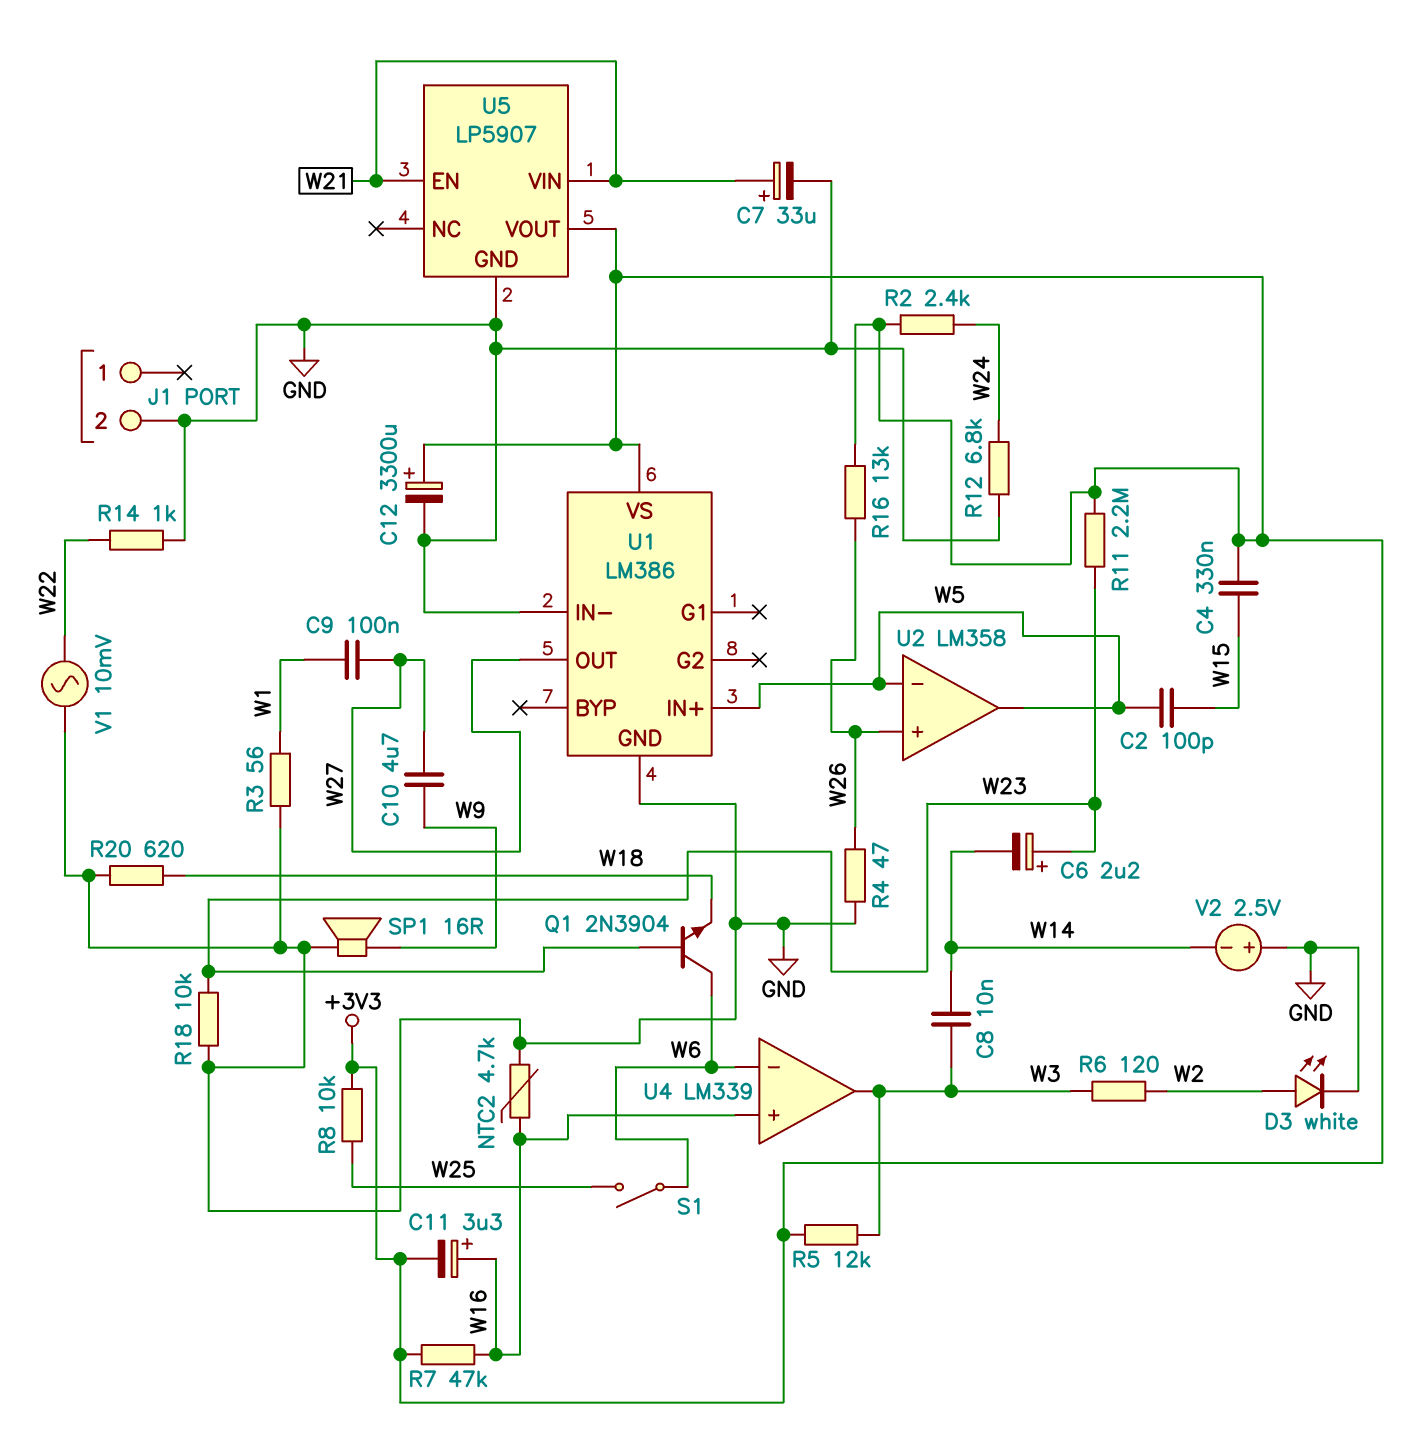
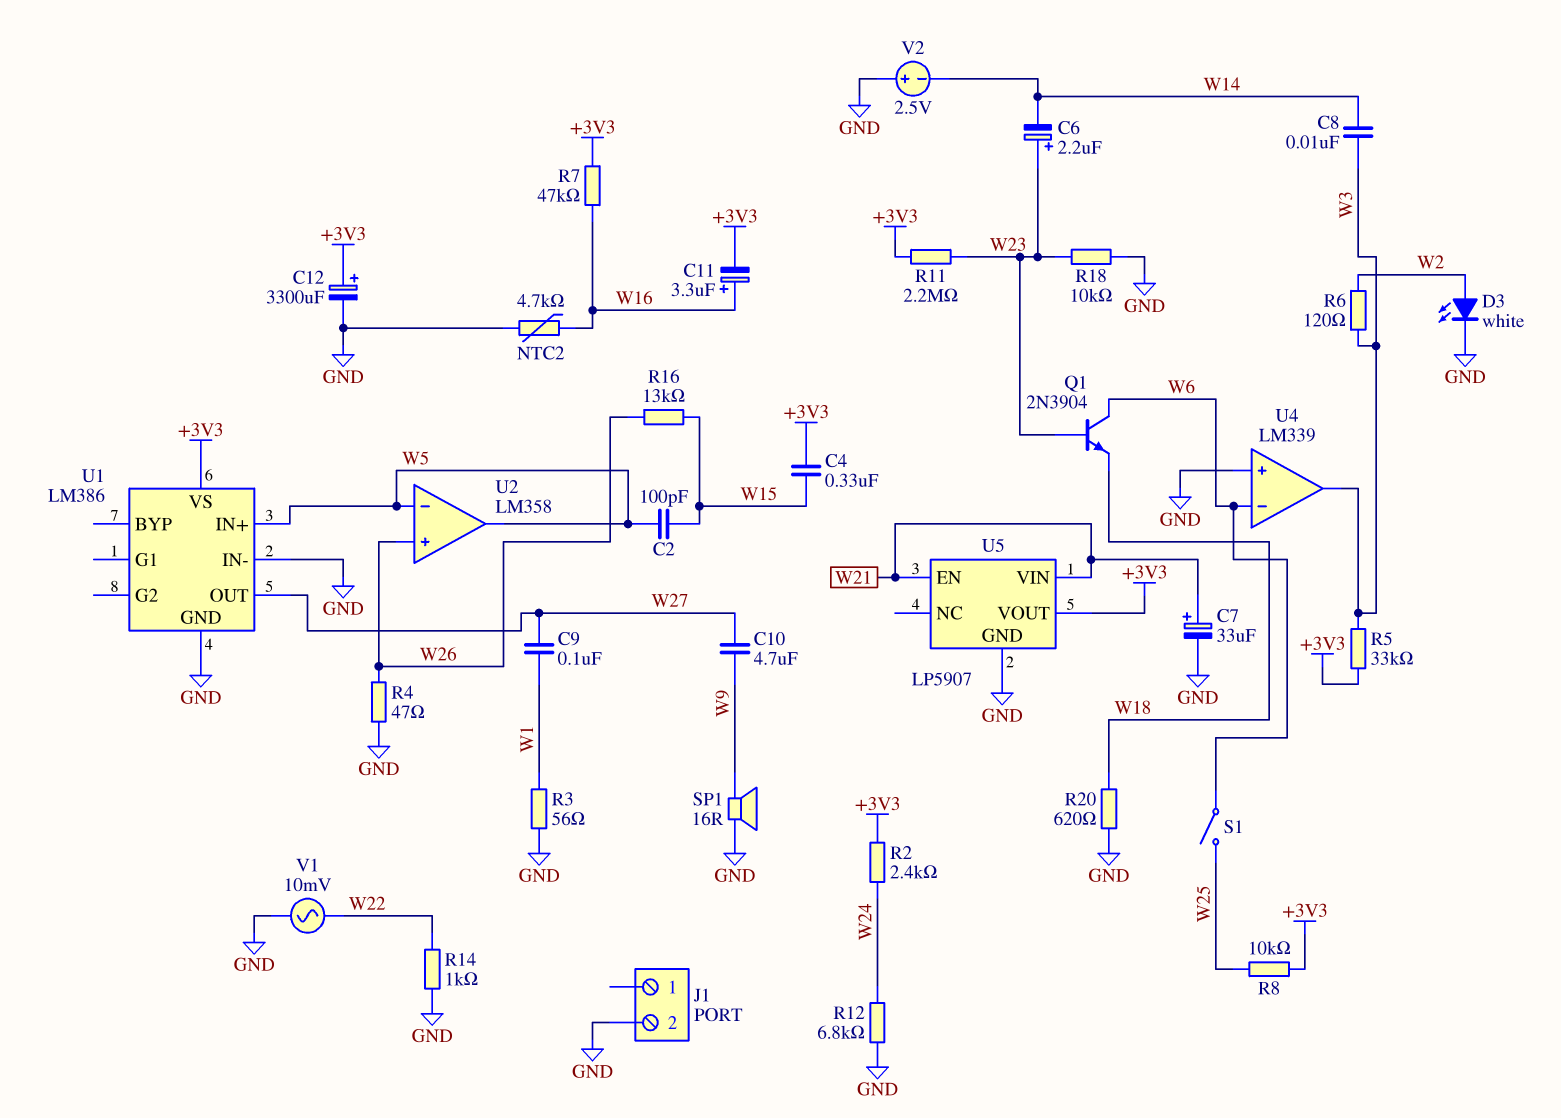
R5: 12k (+3V3, W3) -> 33k (+3V3, W3)
R16: 13k (+3V3, W26) -> 13k (W15, W26)
U4 pin in+: W16 -> GND

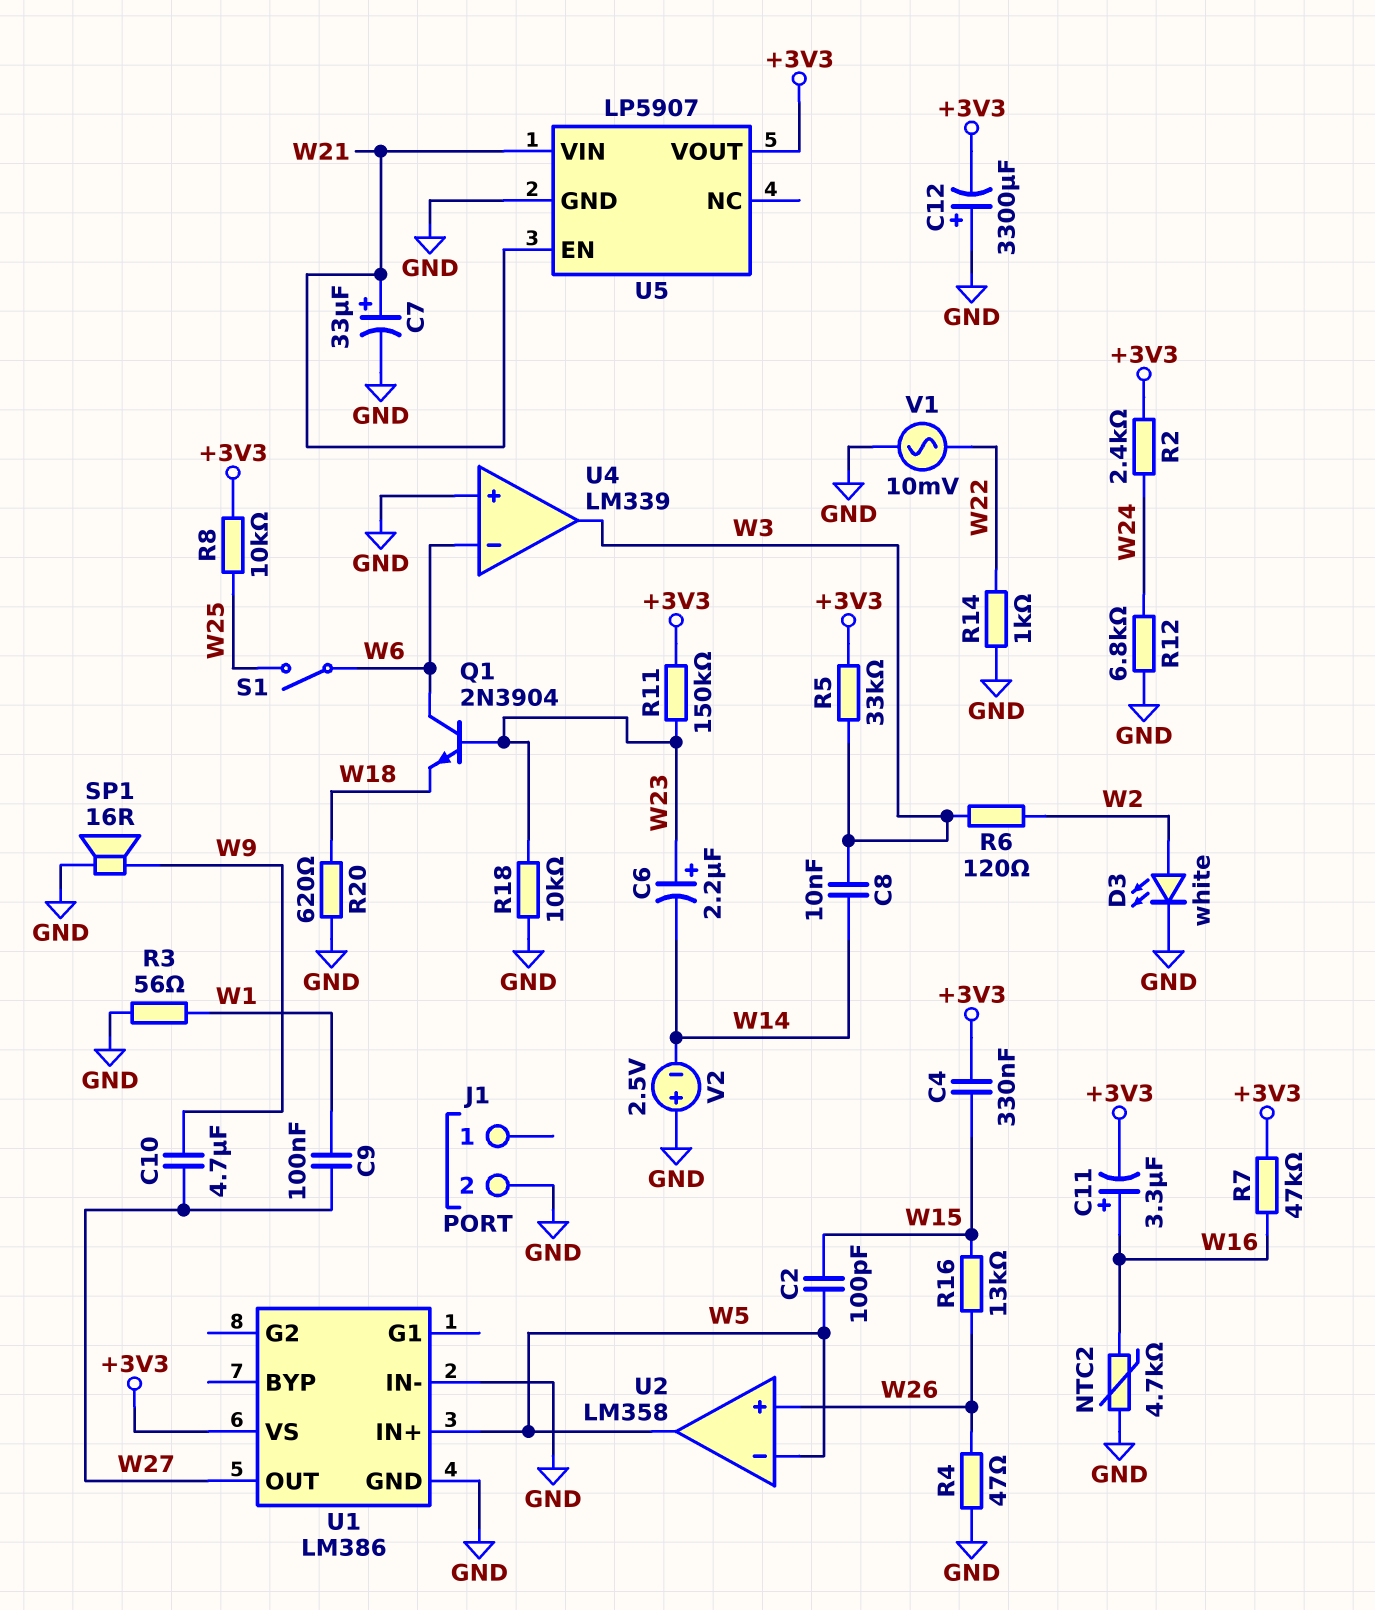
C12: 3300uF (plus +3V3, minus GND) -> 3300uF (plus GND, minus +3V3)
R11: 2.2M (+3V3, W23) -> 150k (+3V3, W23)

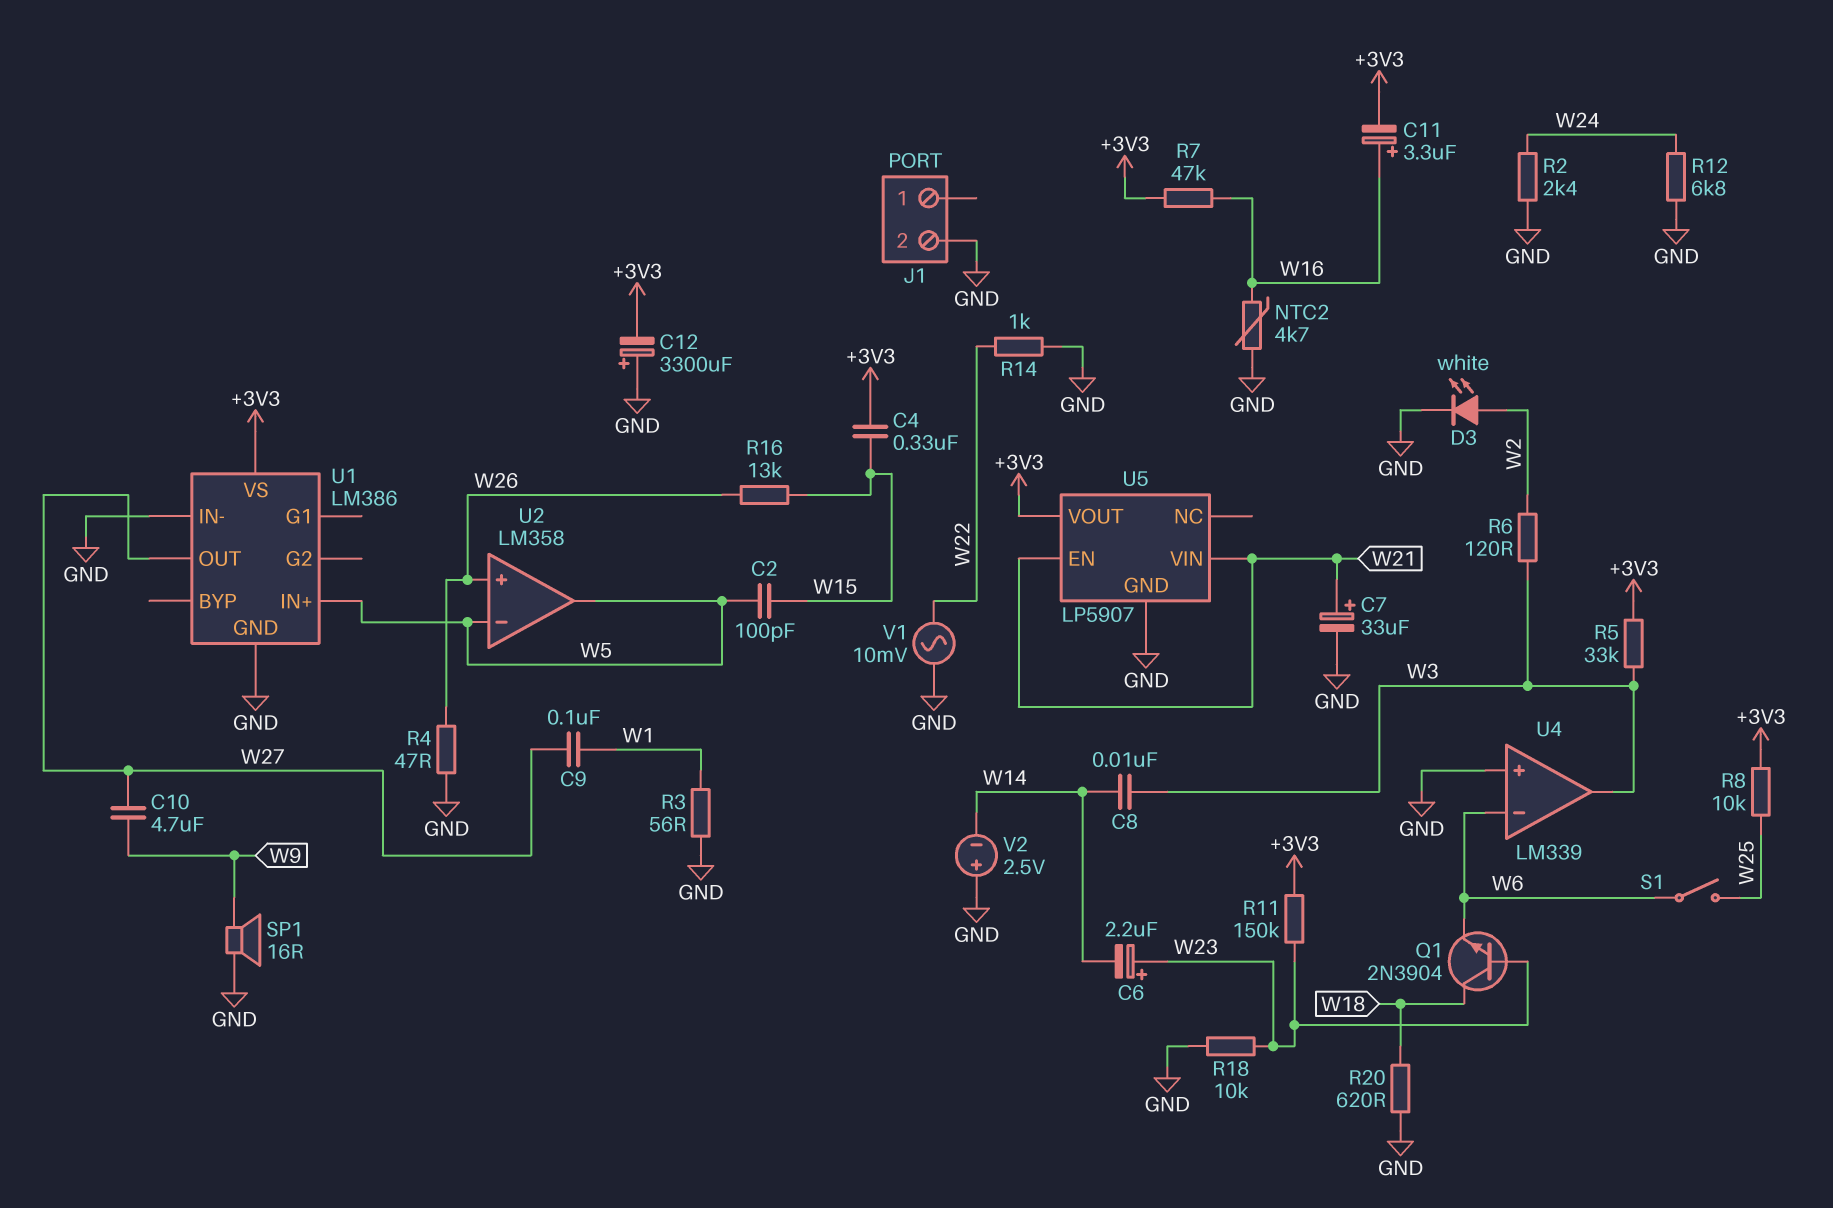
Q1: NPN 2N3904 (B W23, C W6, E W18) -> NPN 2N3904 (B W23, C W18, E W6)
R2: 2.4k (+3V3, W24) -> 2.4k (GND, W24)

